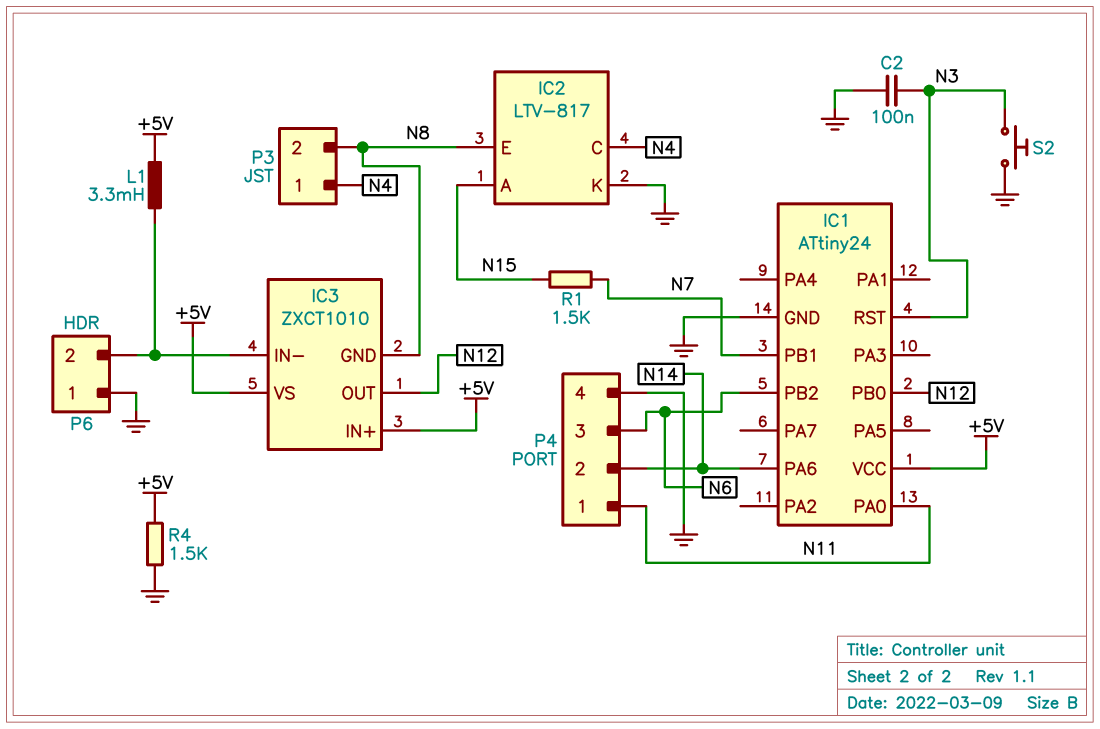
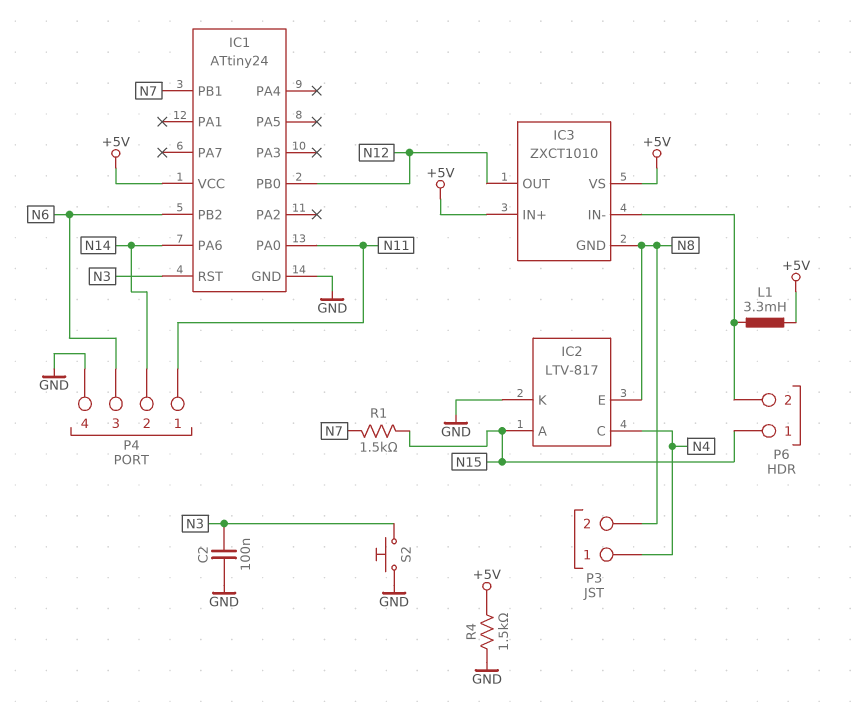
P6 pin 1: GND -> N15

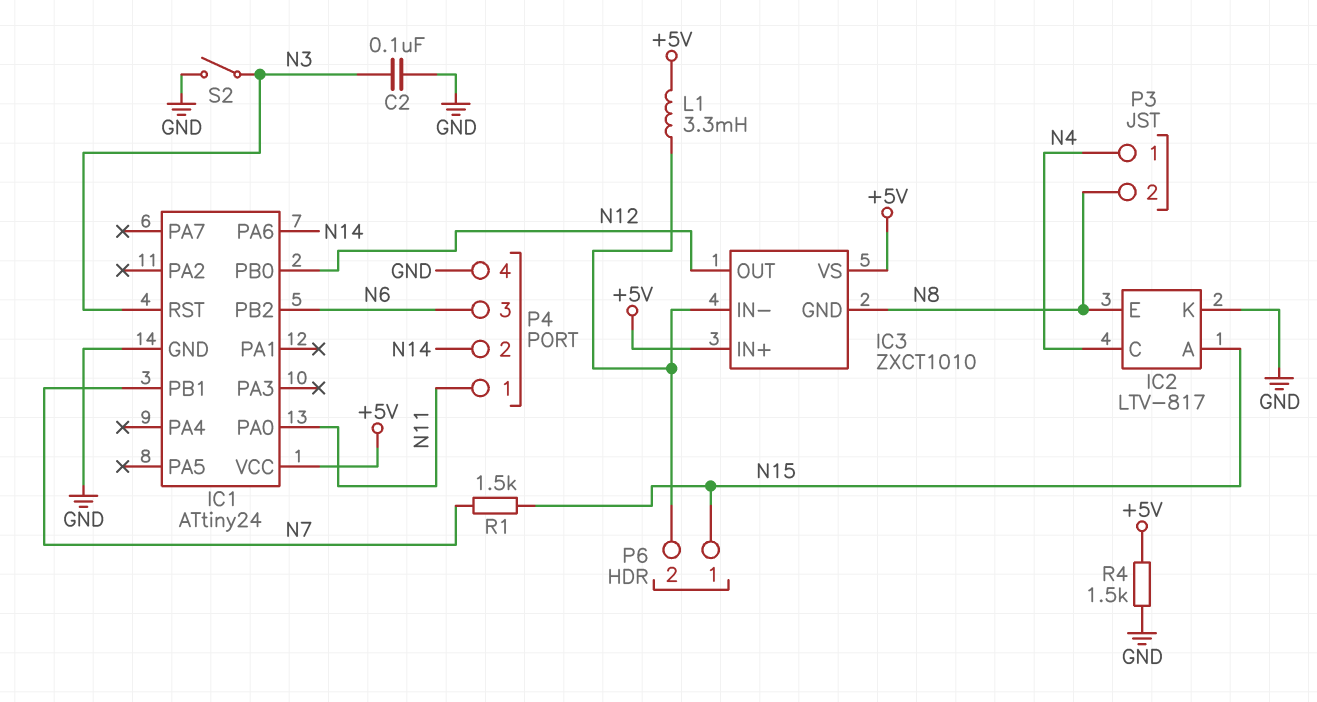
S2: button (GND, N3) -> switch (GND, N3)

